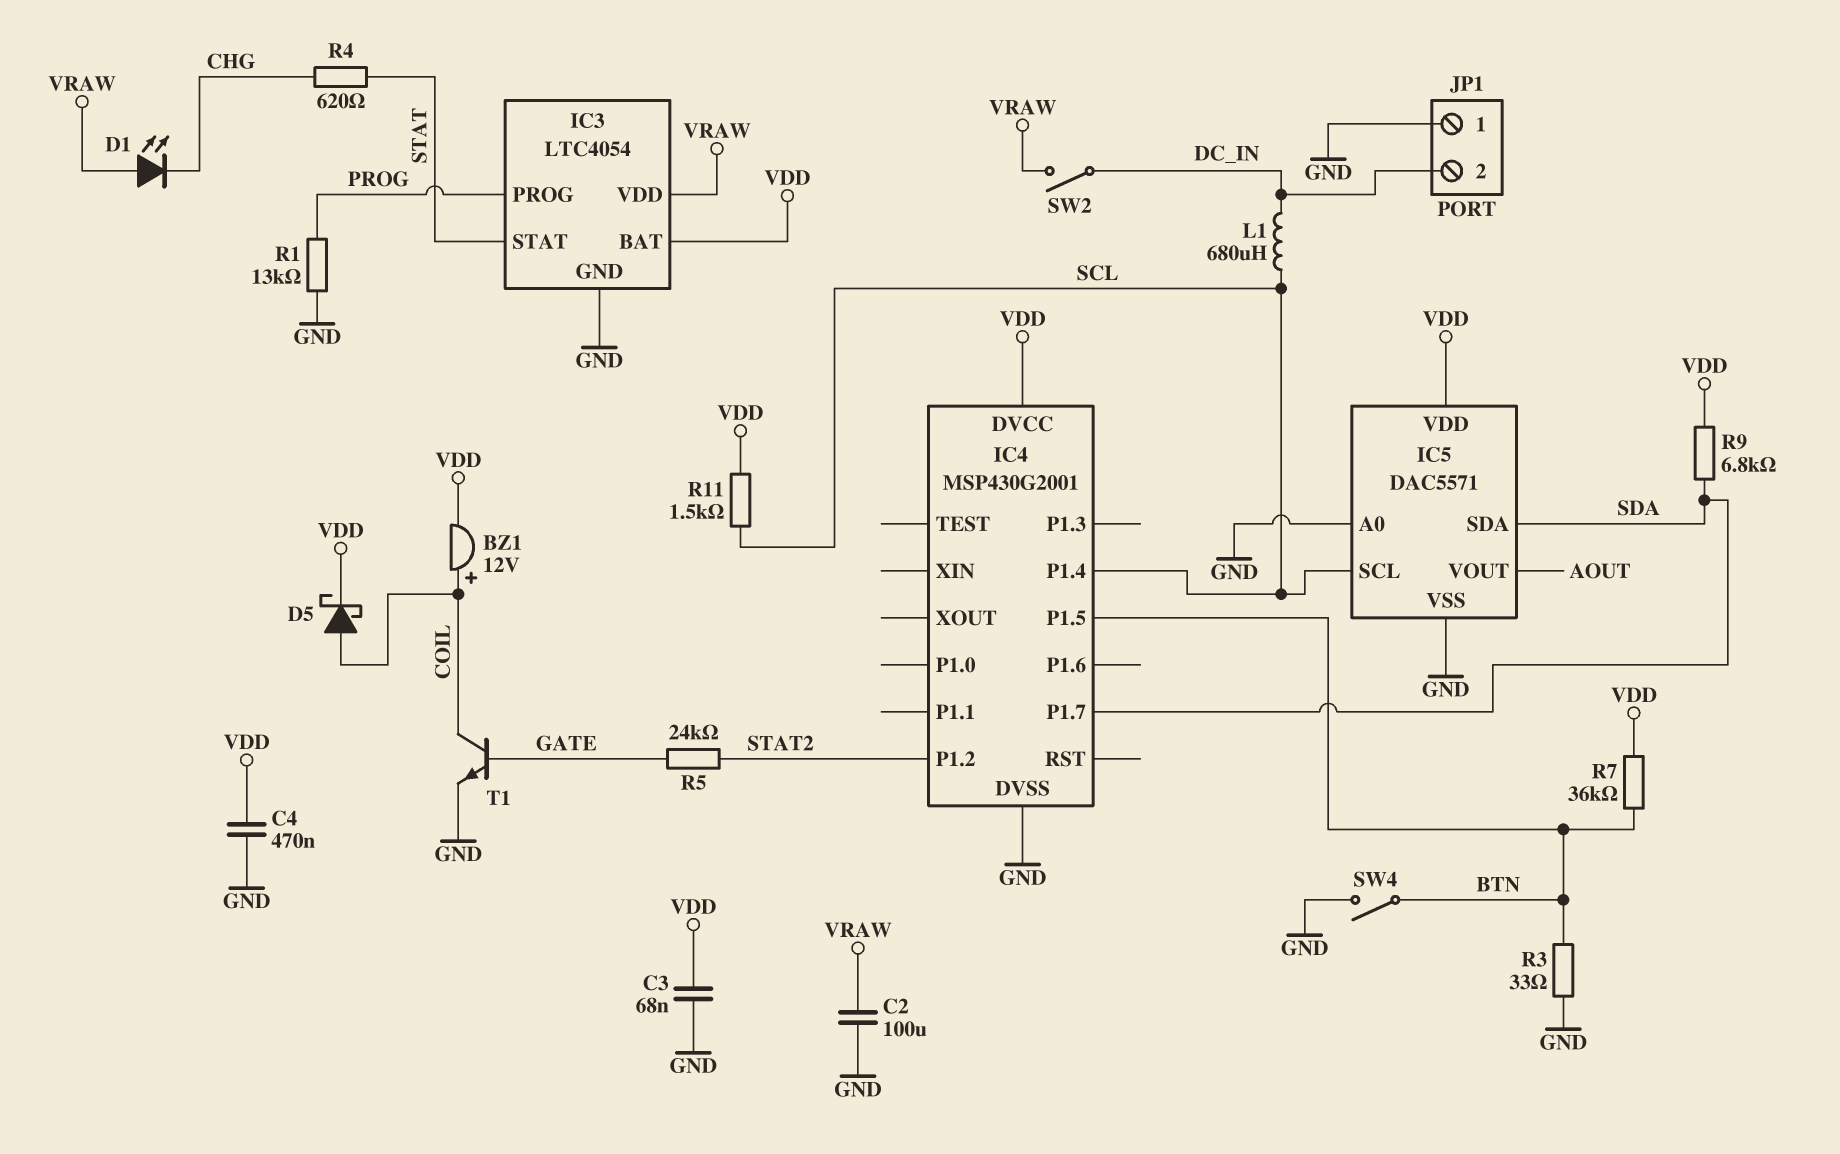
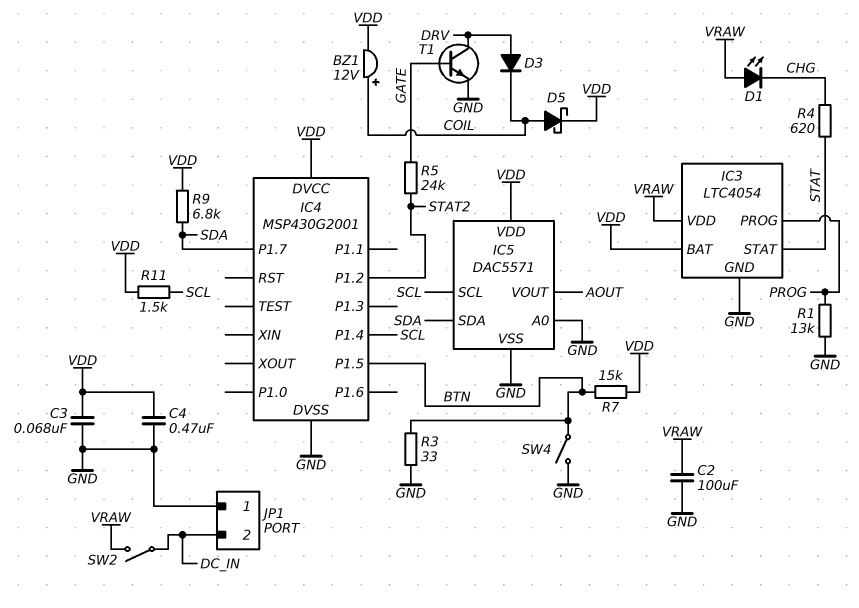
D3: none -> diode (A DRV, K COIL)
L1: 680uH (DC_IN, SCL) -> none
R7: 36k (BTN, VDD) -> 15k (BTN, VDD)
T1: NPN (B GATE, C COIL, E GND) -> NPN (B GATE, C DRV, E GND)

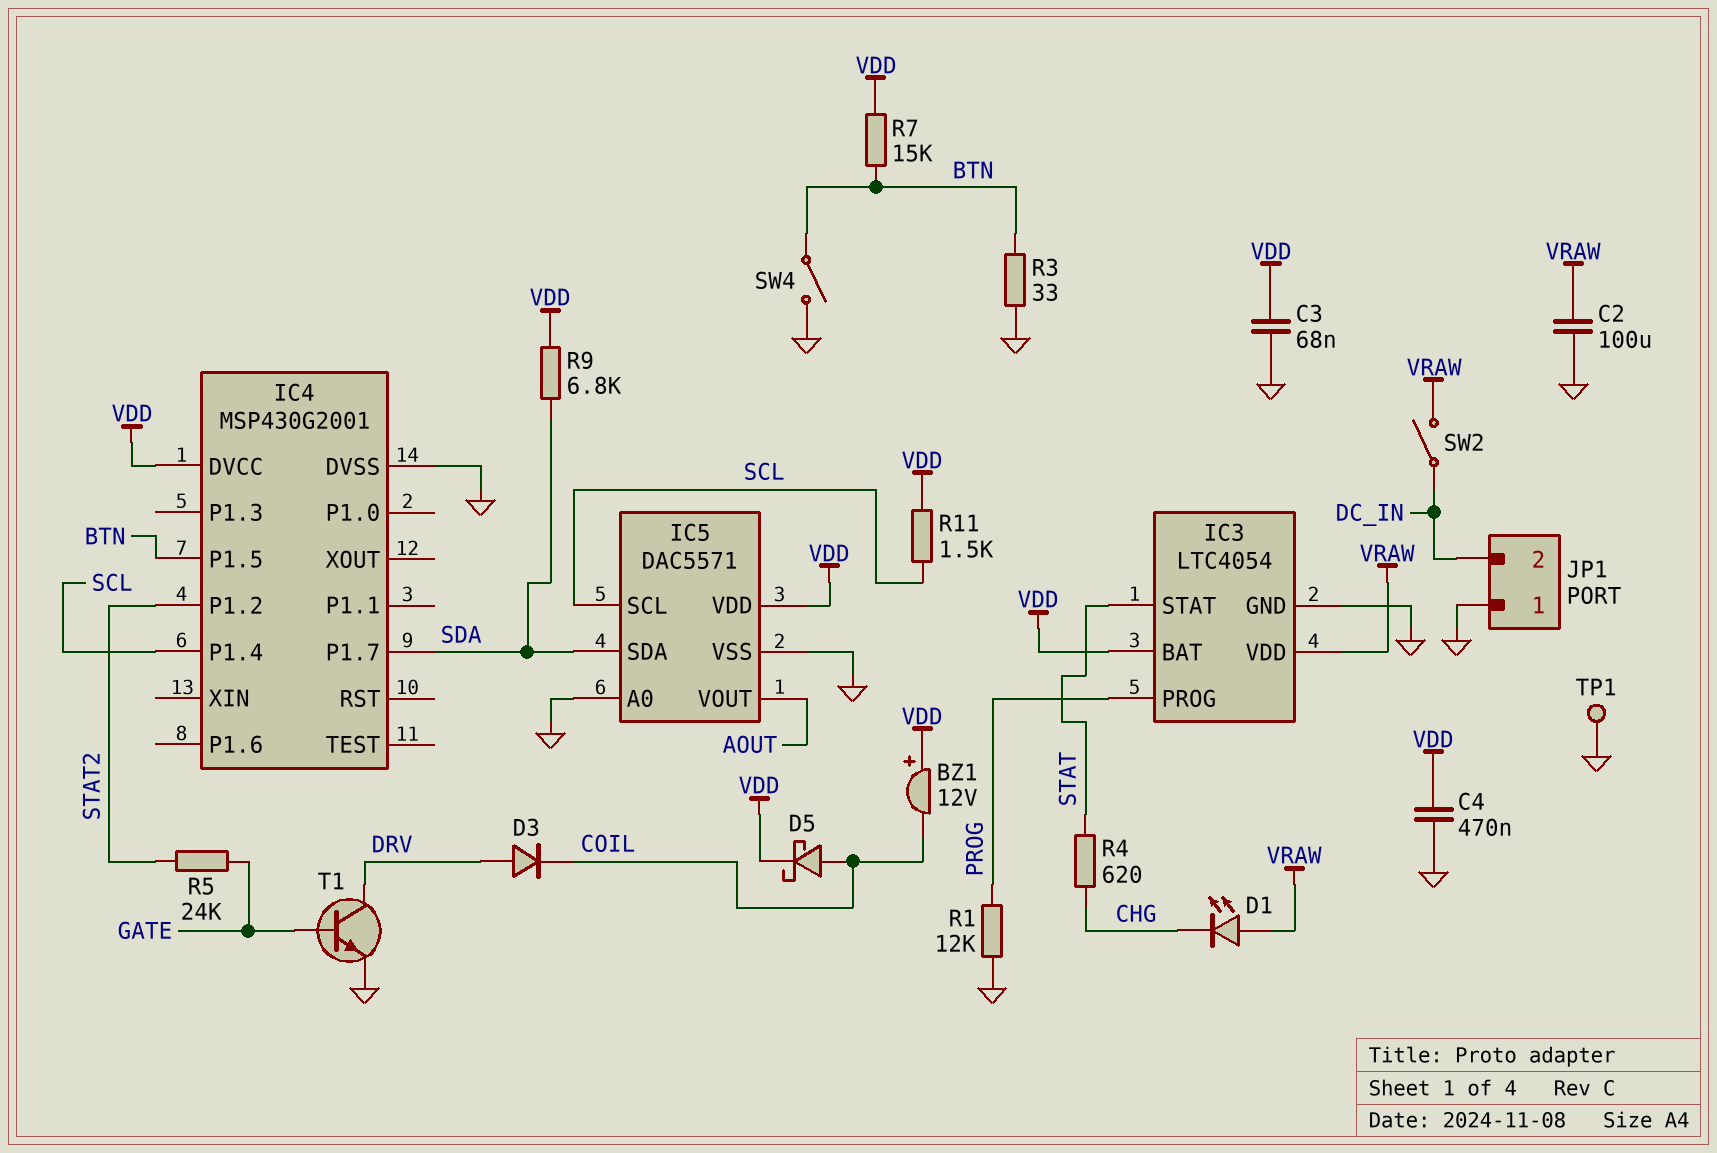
BZ1: buzzer 12V (plus COIL, minus VDD) -> buzzer 12V (plus VDD, minus COIL)
R1: 13k (GND, PROG) -> 12k (GND, PROG)
TP1: none -> test point (GND)

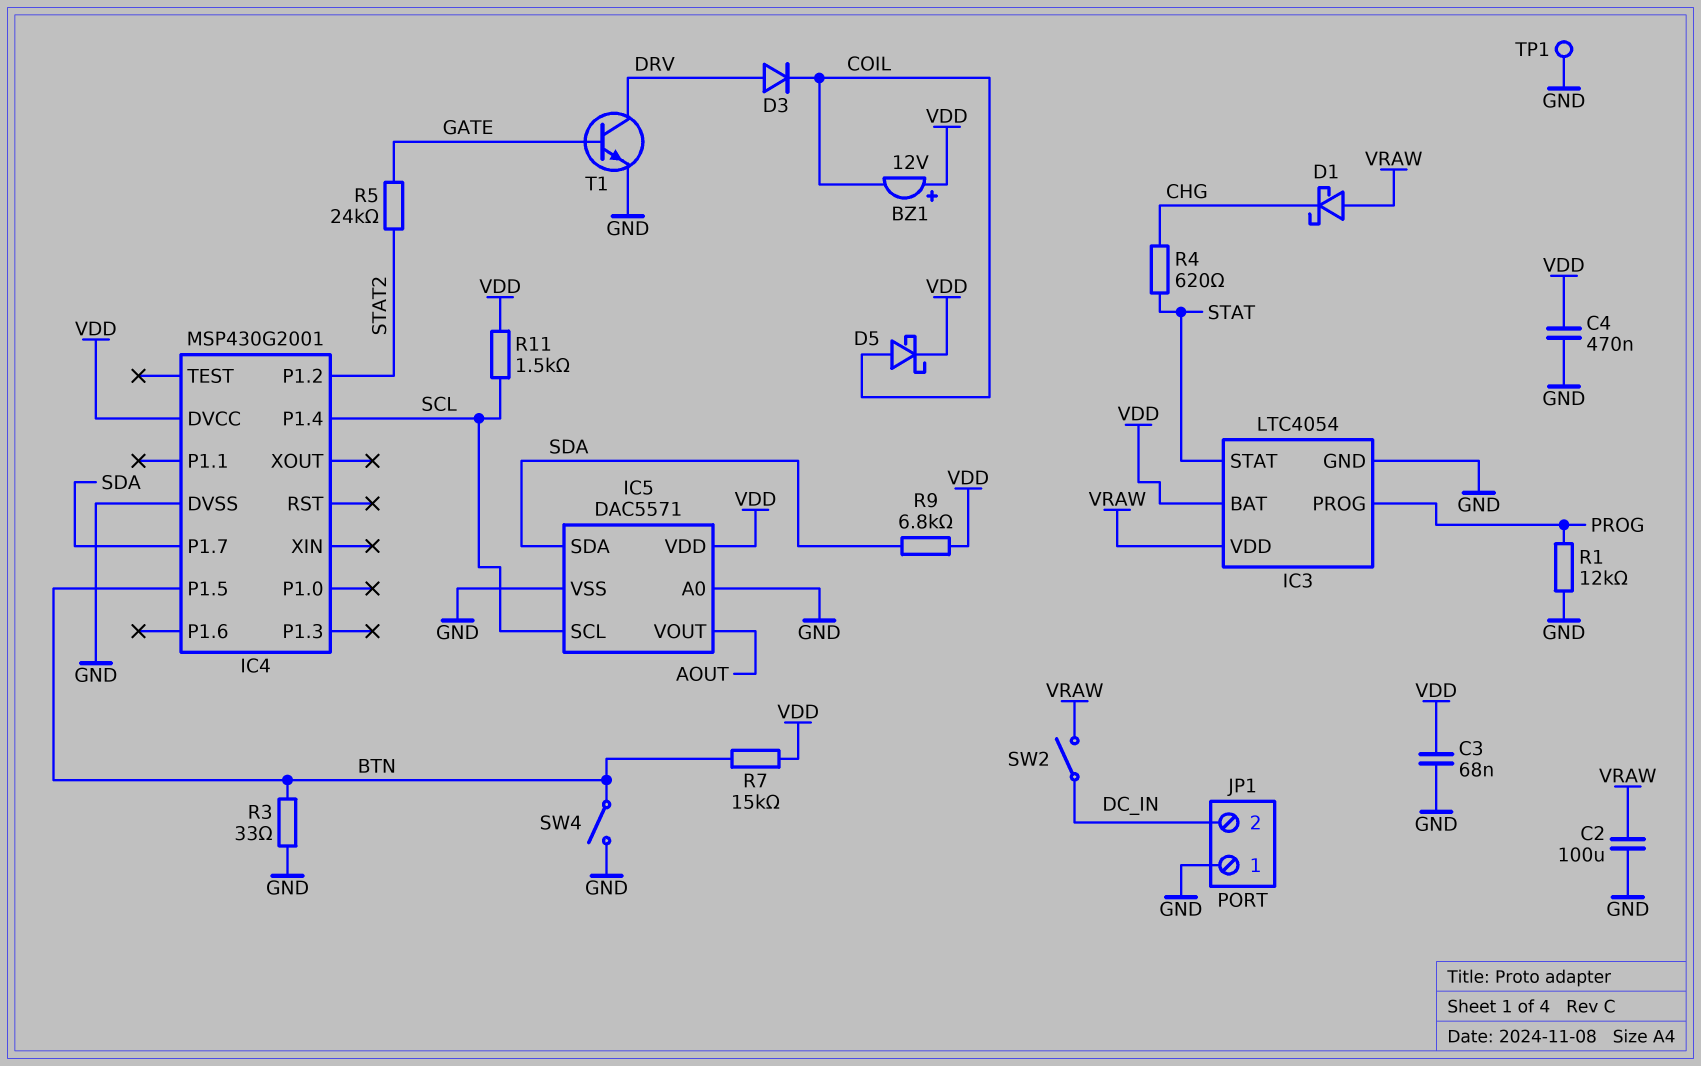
D1: LED (A VRAW, K CHG) -> schottky (A VRAW, K CHG)

